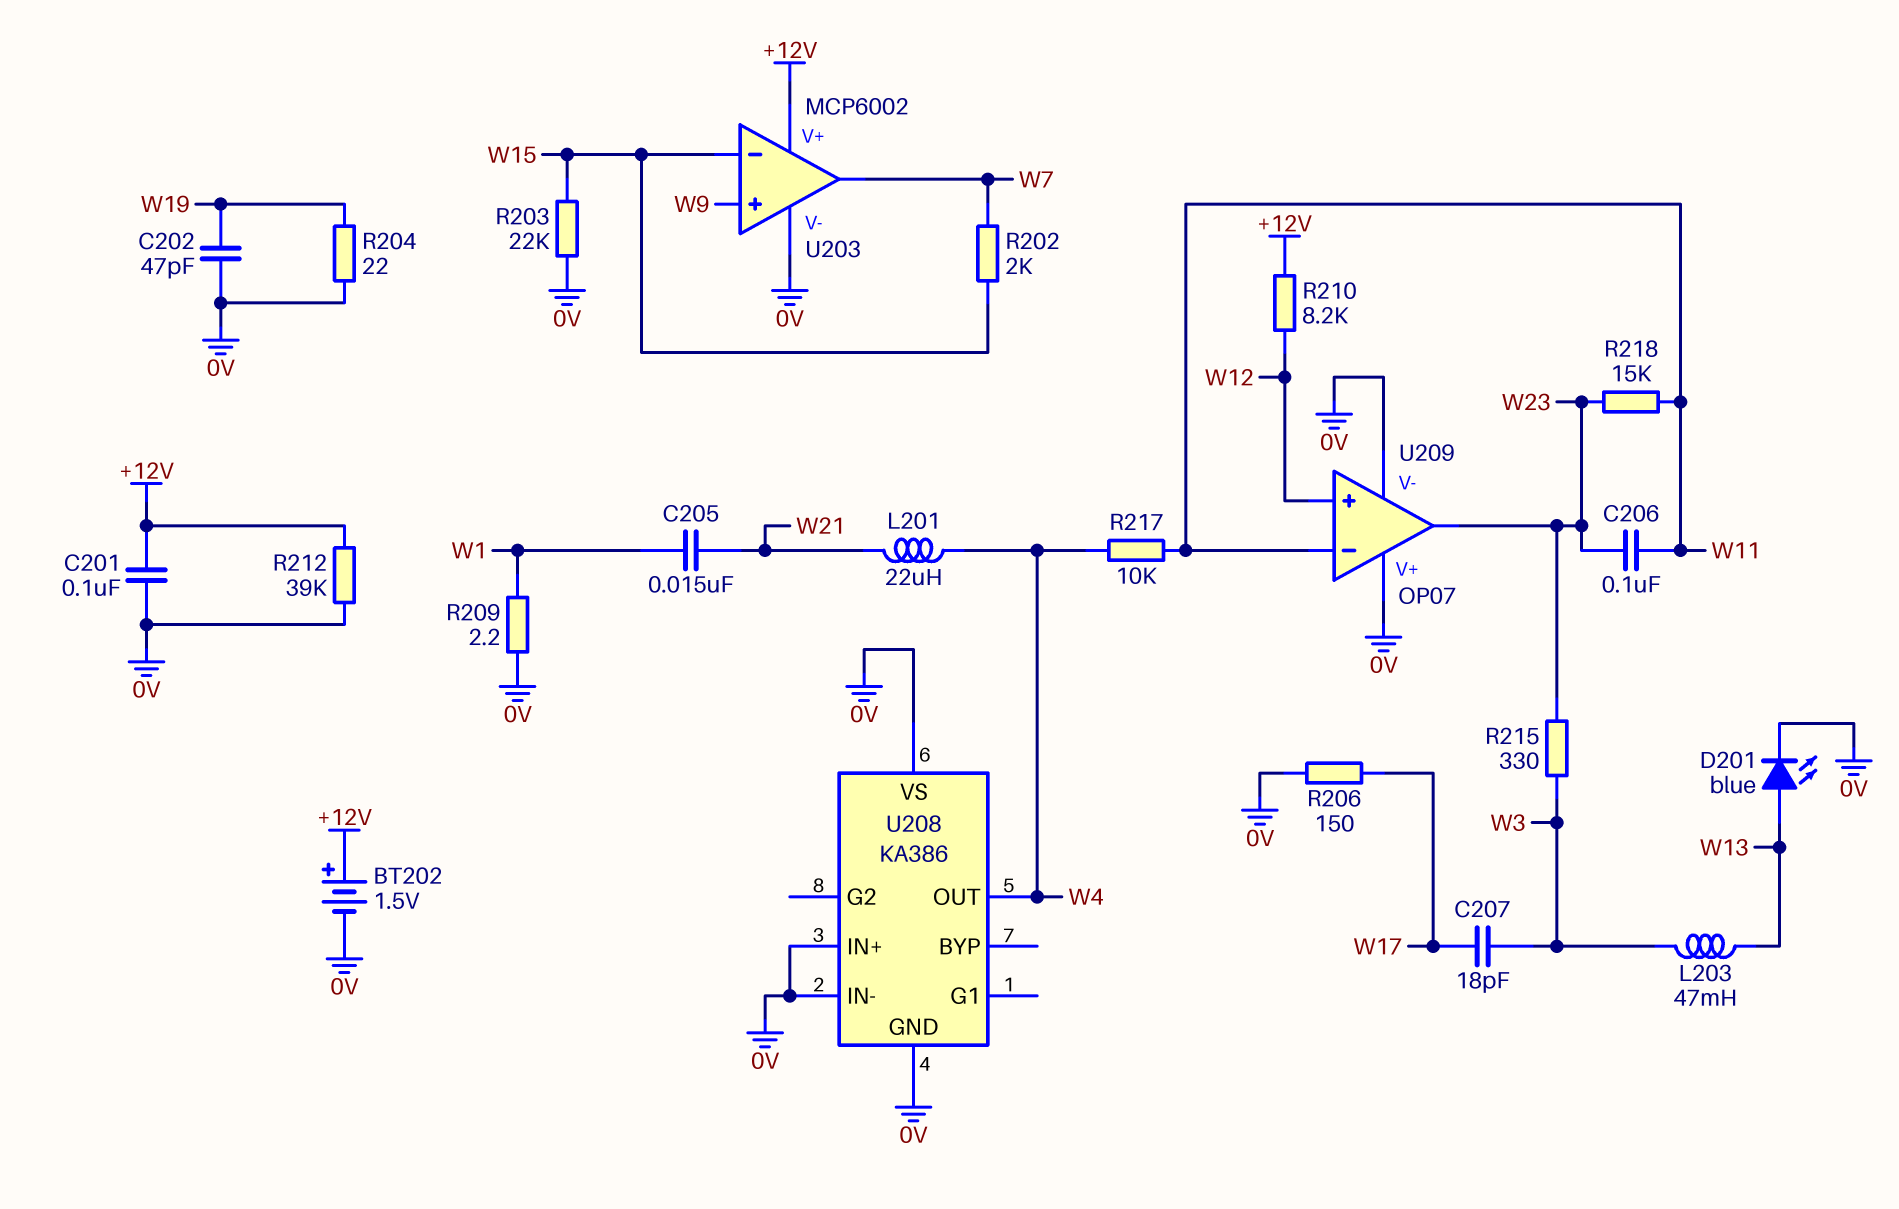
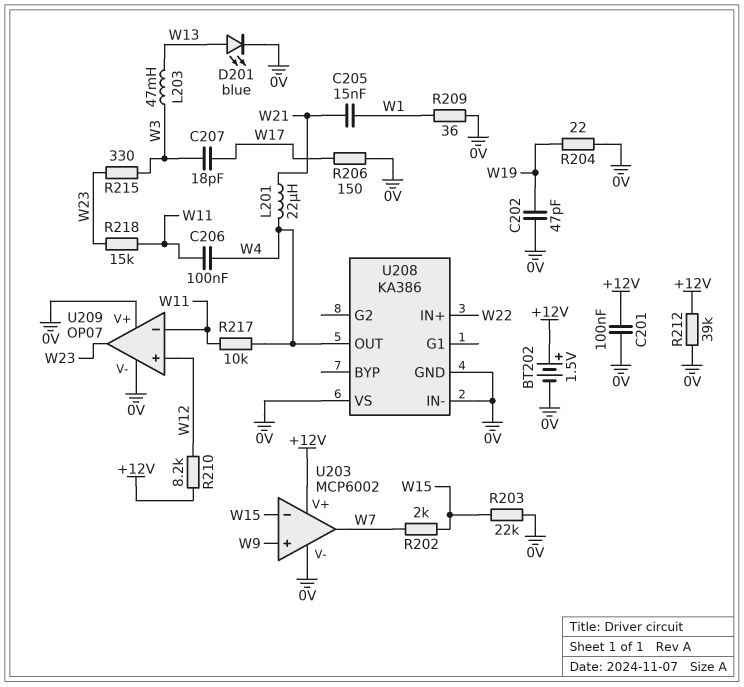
C206: 100nF (W11, W23) -> 100nF (W4, W11)
R209: 2.2 (0V, W1) -> 36 (0V, W1)
U208 pin IN+: 0V -> W22

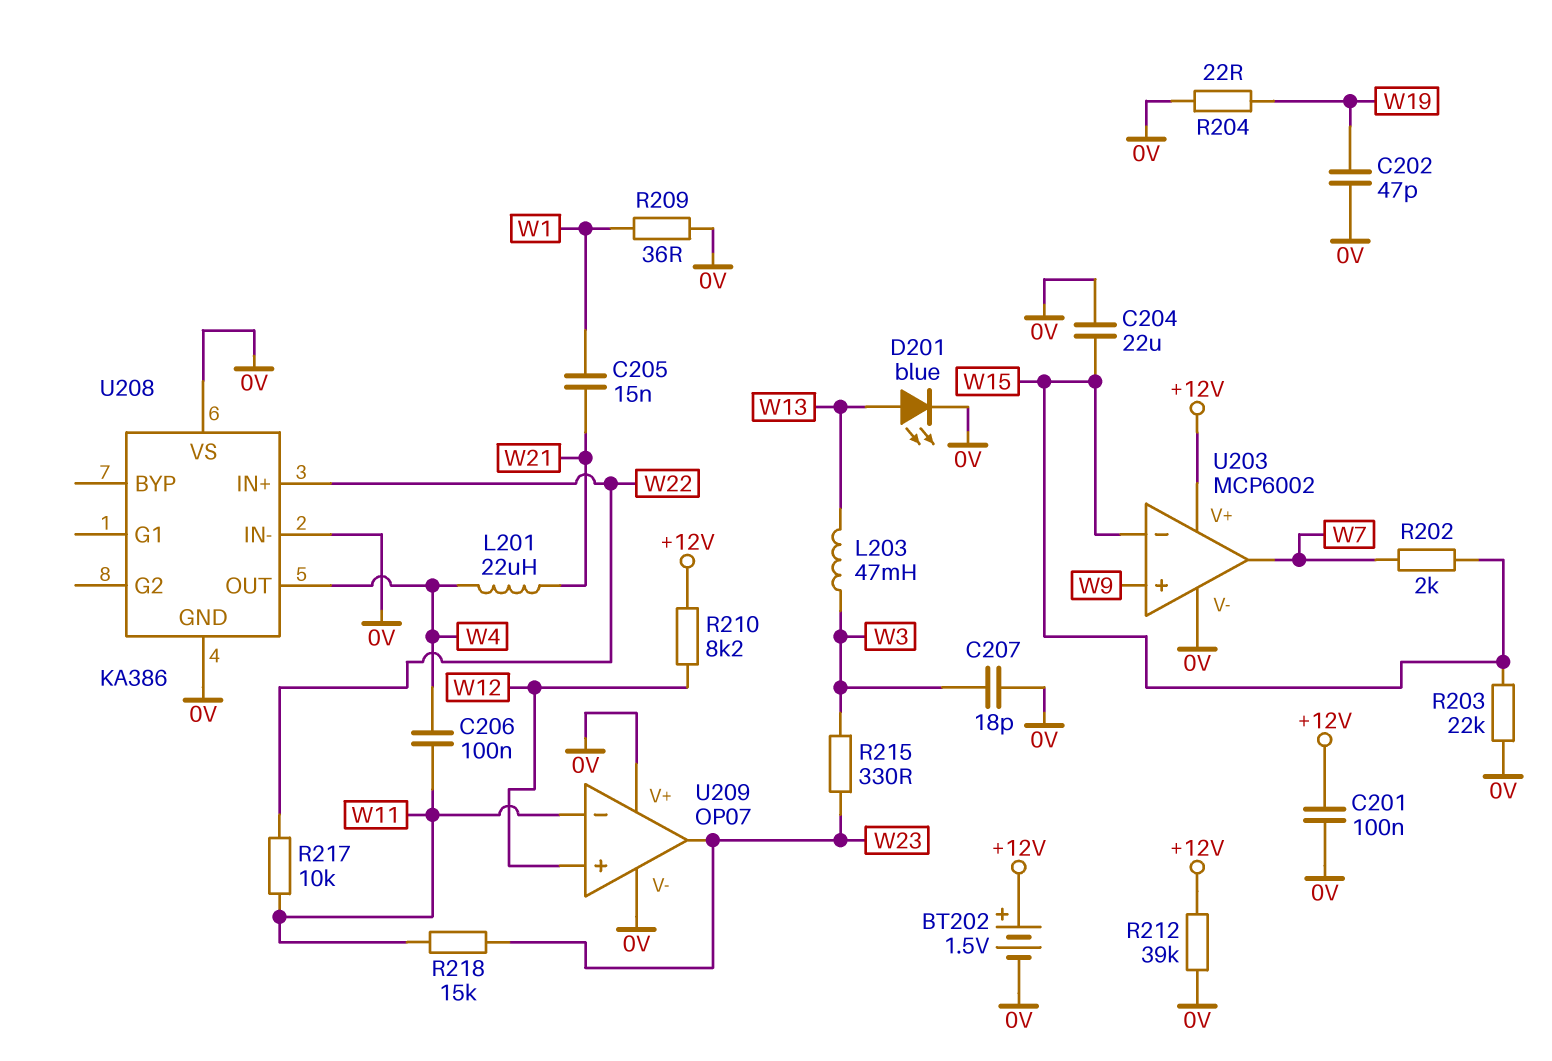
C204: none -> 22uF (0V, W15)
C207: 18pF (W3, W17) -> 18pF (0V, W3)
R206: 150 (0V, W17) -> none
R217: 10k (W4, W11) -> 10k (W11, W22)

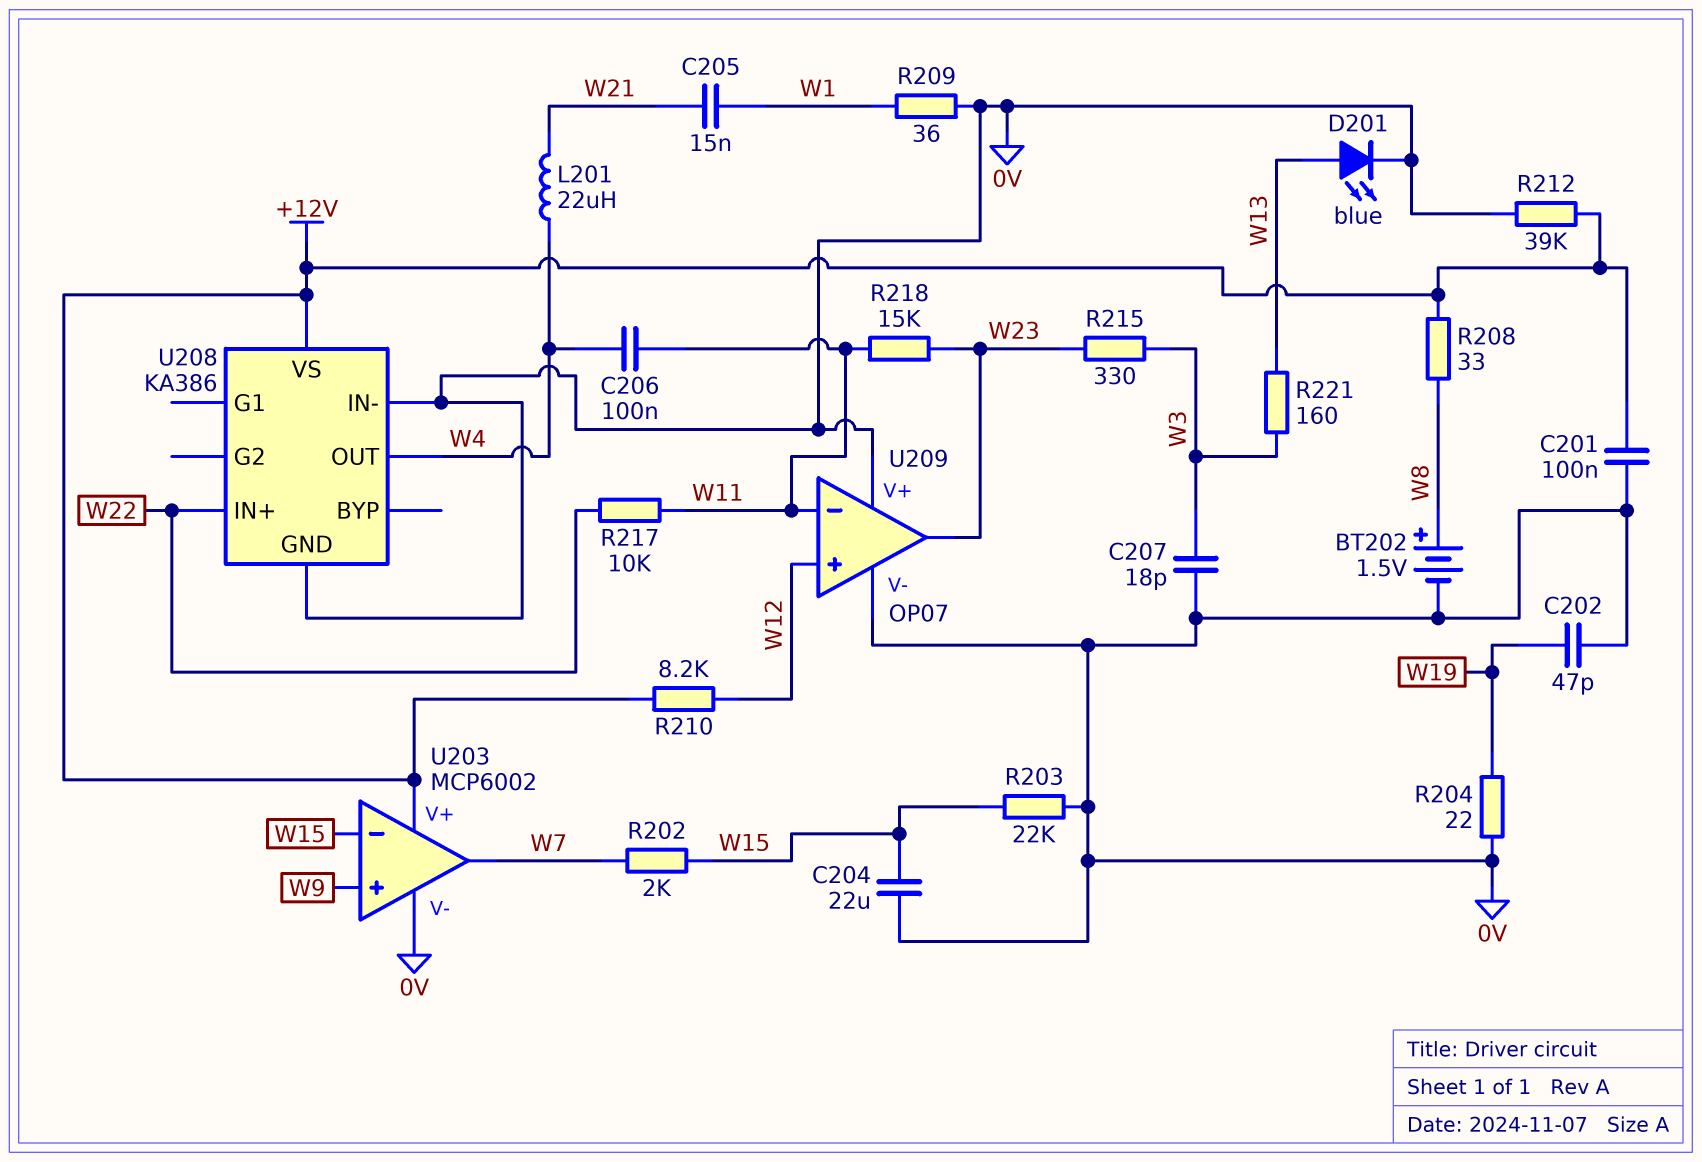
BT202: 1.5V (plus +12V, minus 0V) -> 1.5V (plus W8, minus 0V)
L203: 47mH (W3, W13) -> none
R208: none -> 33 (+12V, W8)
R221: none -> 160 (W3, W13)
U208 pin VS: 0V -> +12V

